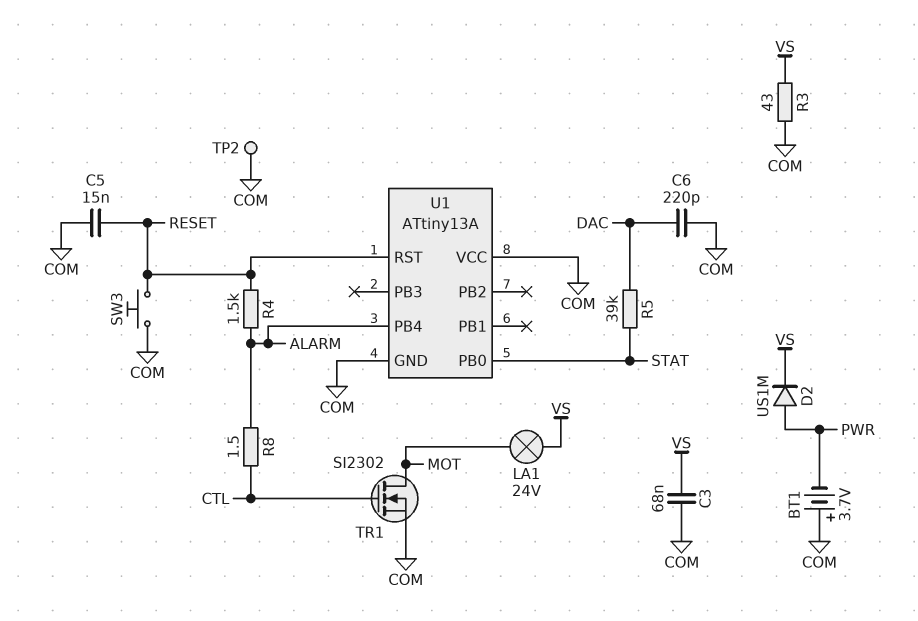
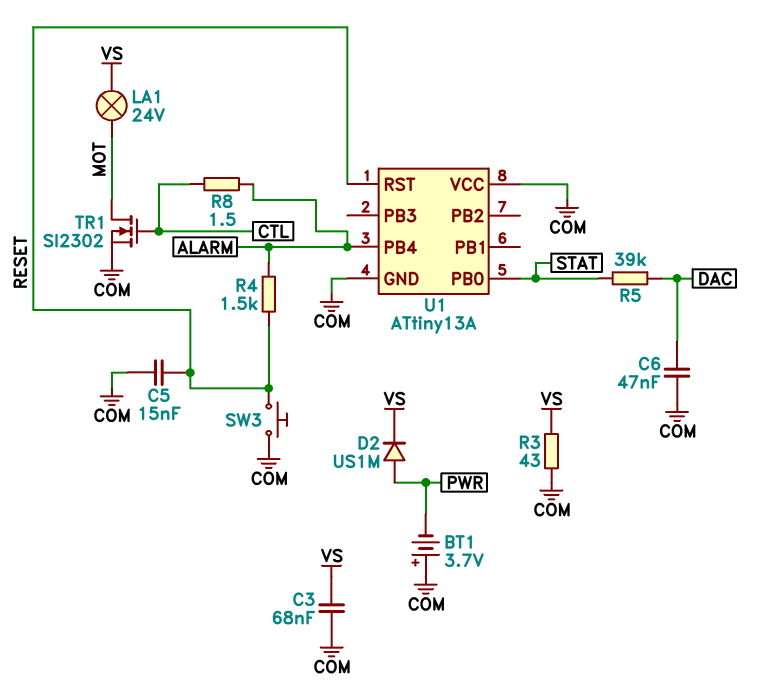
C6: 220pF (COM, DAC) -> 47nF (COM, DAC)
TP2: test point (COM) -> none

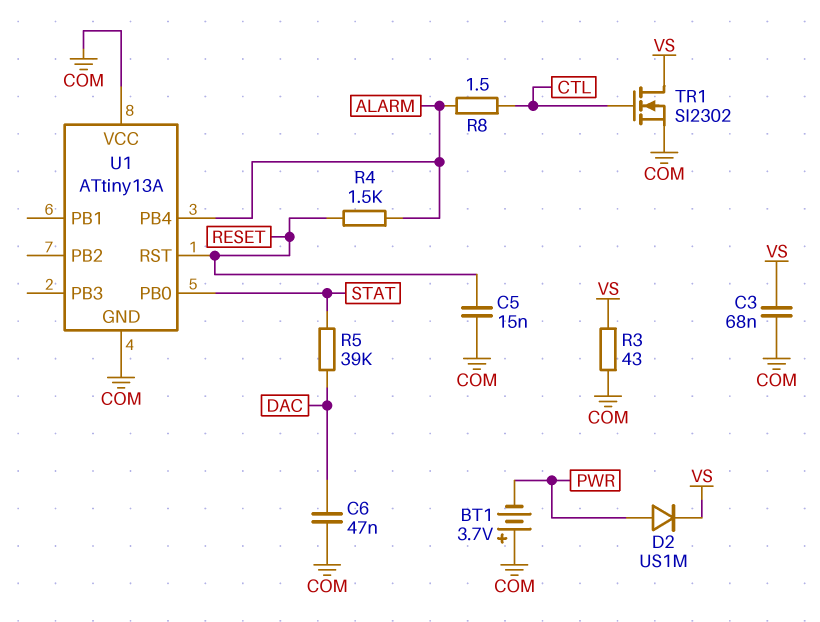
LA1: lamp 24V (MOT, VS) -> none
SW3: button (COM, RESET) -> none
TR1: NMOS SI2302 (G CTL, D MOT, S COM) -> NMOS SI2302 (G CTL, D VS, S COM)

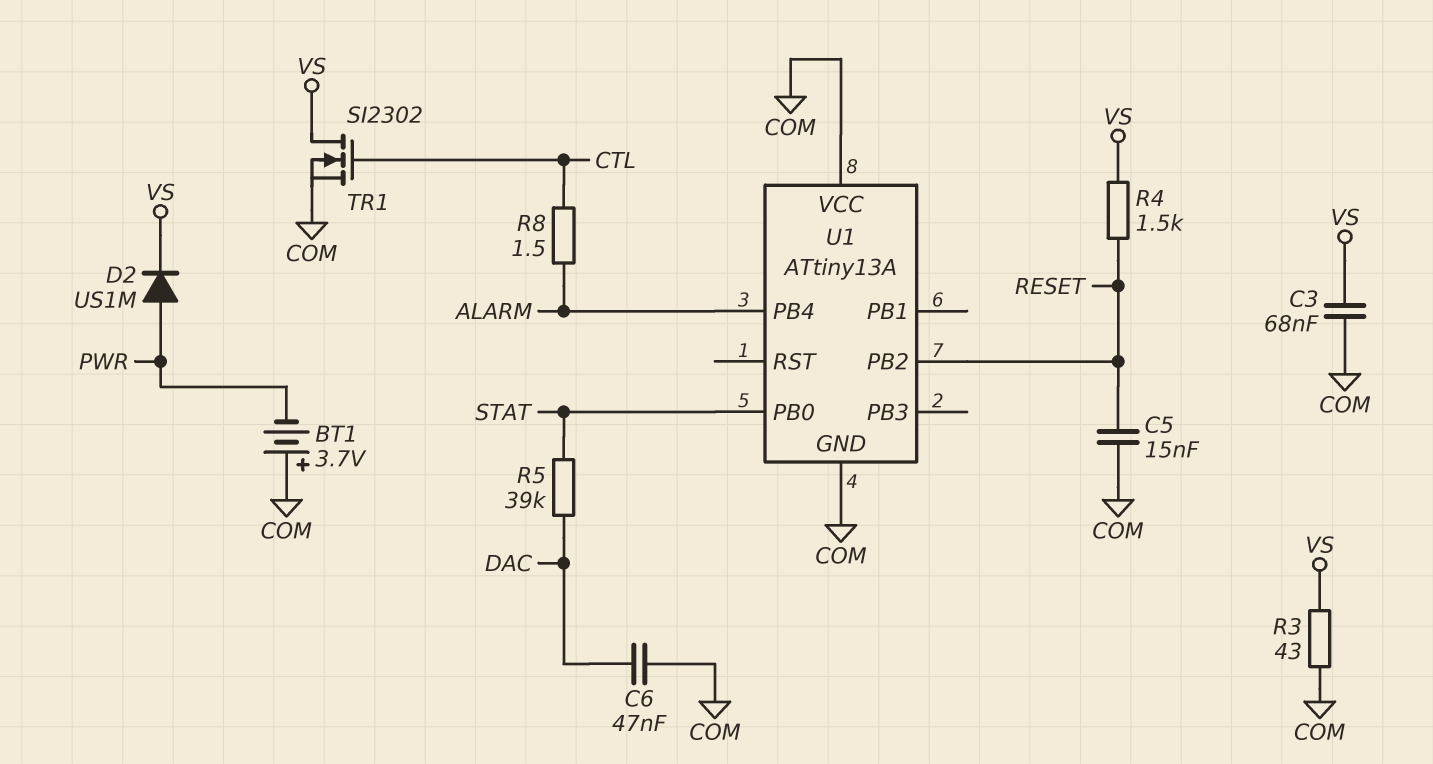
R4: 1.5k (ALARM, RESET) -> 1.5k (RESET, VS)
U1 pin PB2: none -> RESET
U1 pin RST: RESET -> none

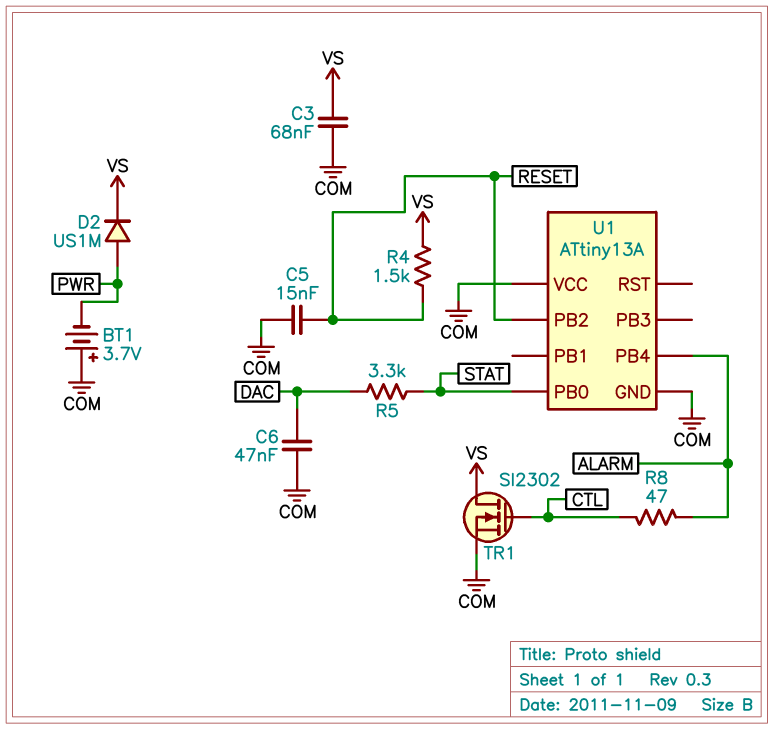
R3: 43 (COM, VS) -> none
R5: 39k (DAC, STAT) -> 3.3k (DAC, STAT)
R8: 1.5 (ALARM, CTL) -> 47 (ALARM, CTL)

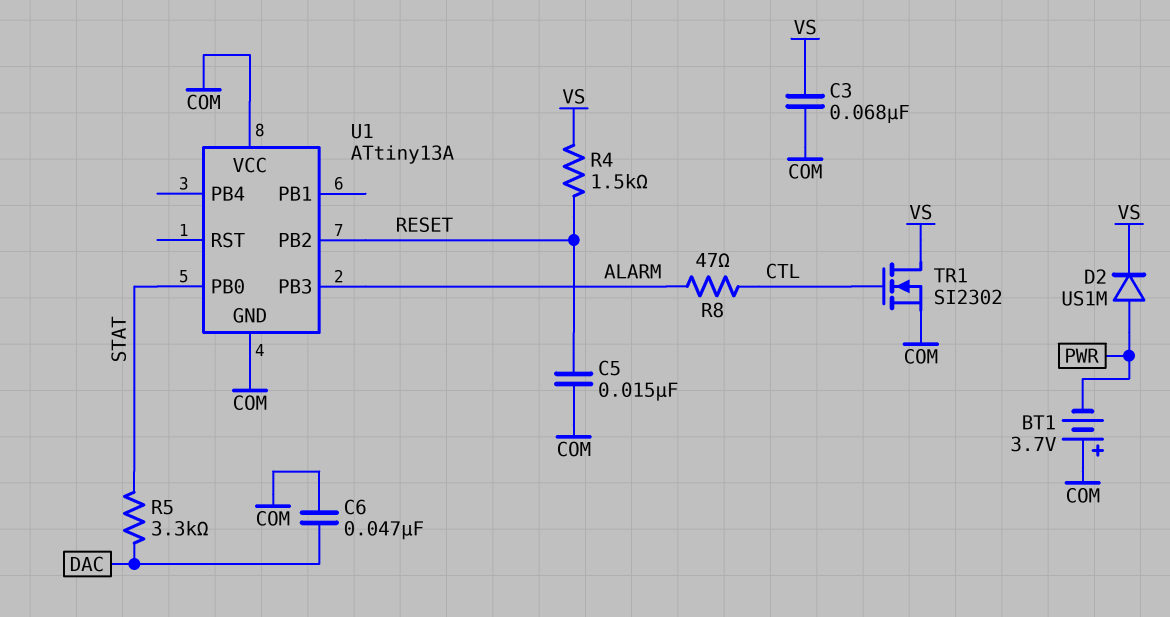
U1 pin PB3: none -> ALARM
U1 pin PB4: ALARM -> none

